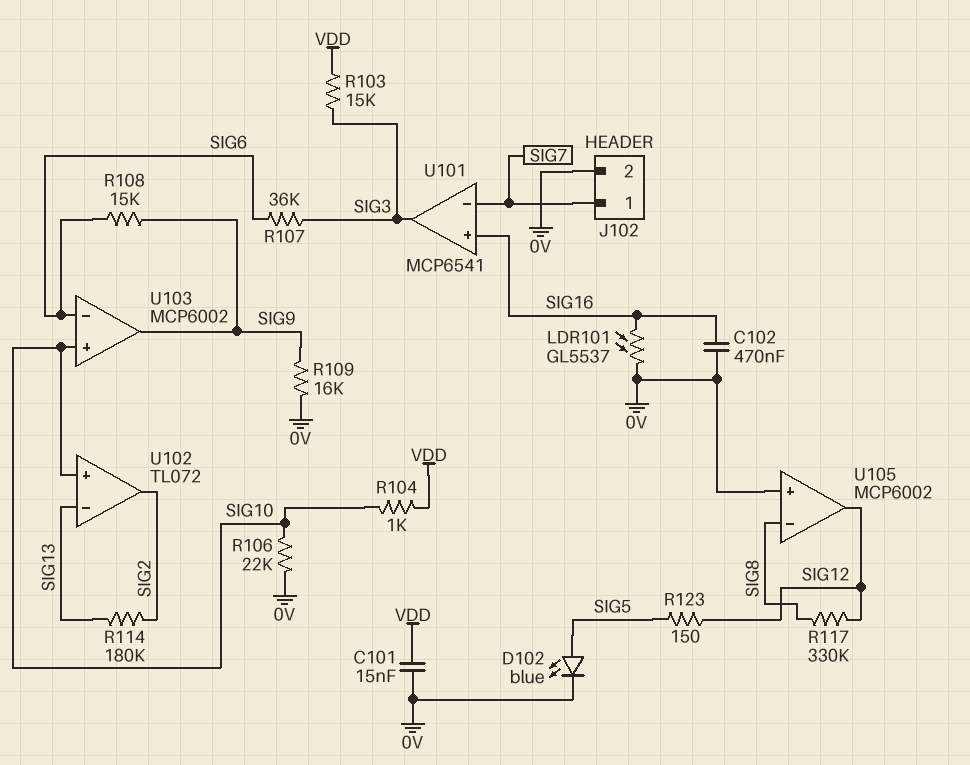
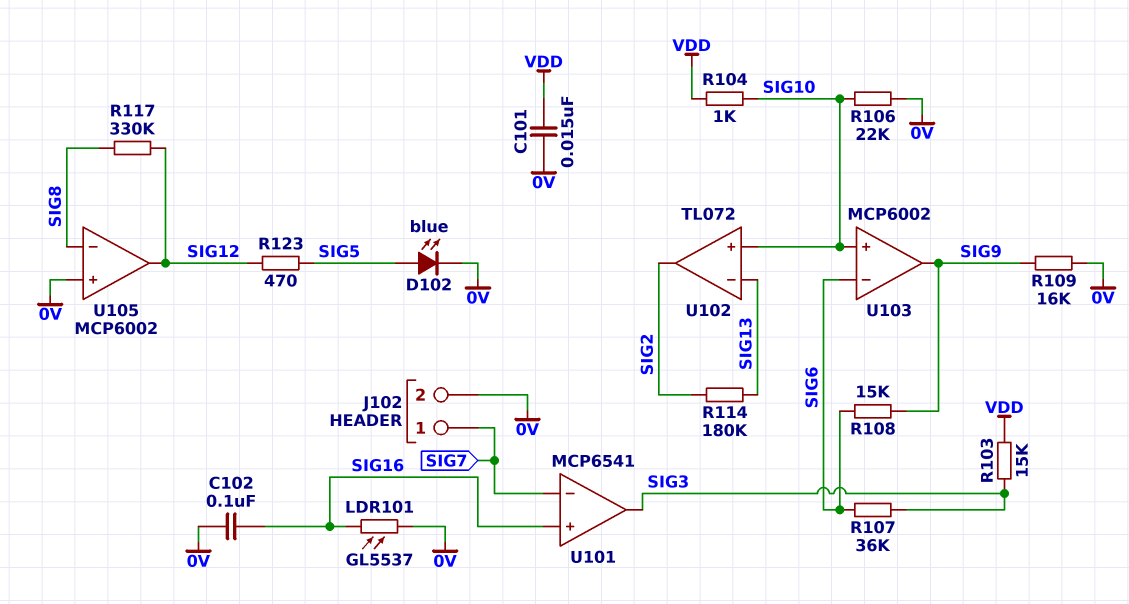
C102: 470nF (0V, SIG16) -> 100nF (0V, SIG16)
R123: 150 (SIG5, SIG12) -> 470 (SIG5, SIG12)

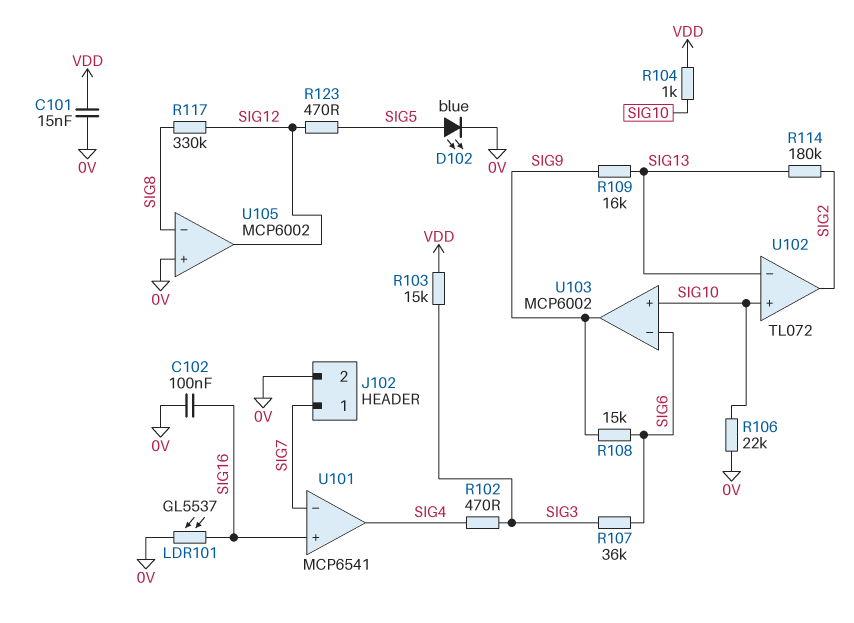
R102: none -> 470 (SIG3, SIG4)
R109: 16k (0V, SIG9) -> 16k (SIG9, SIG13)
U101 pin out: SIG3 -> SIG4

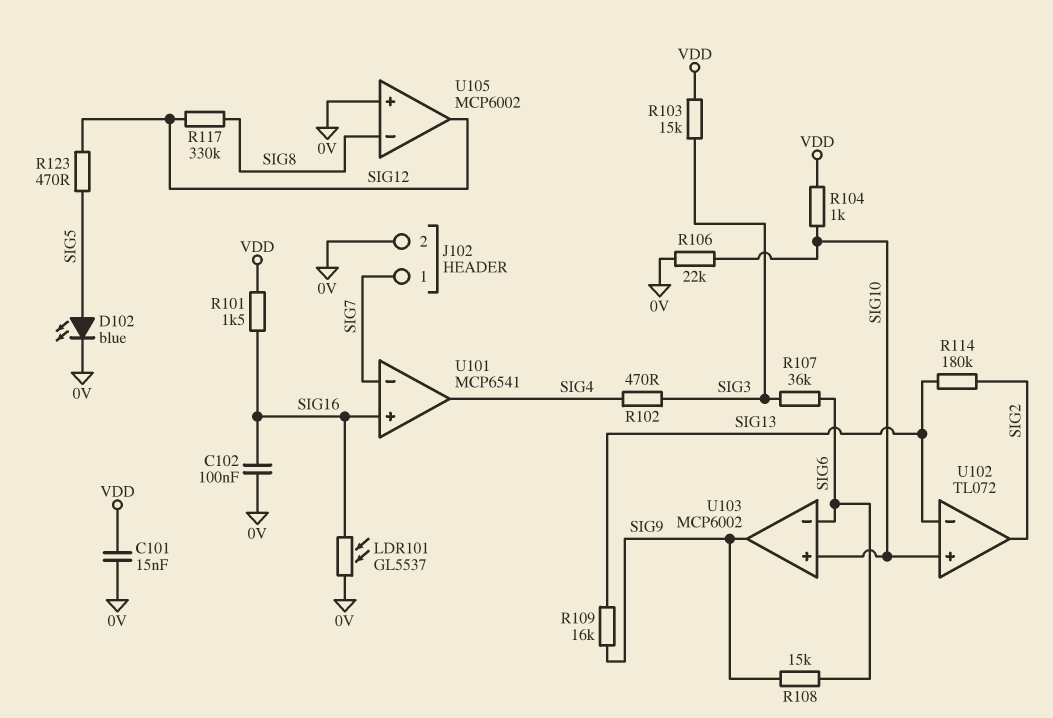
R101: none -> 1.5k (SIG16, VDD)

